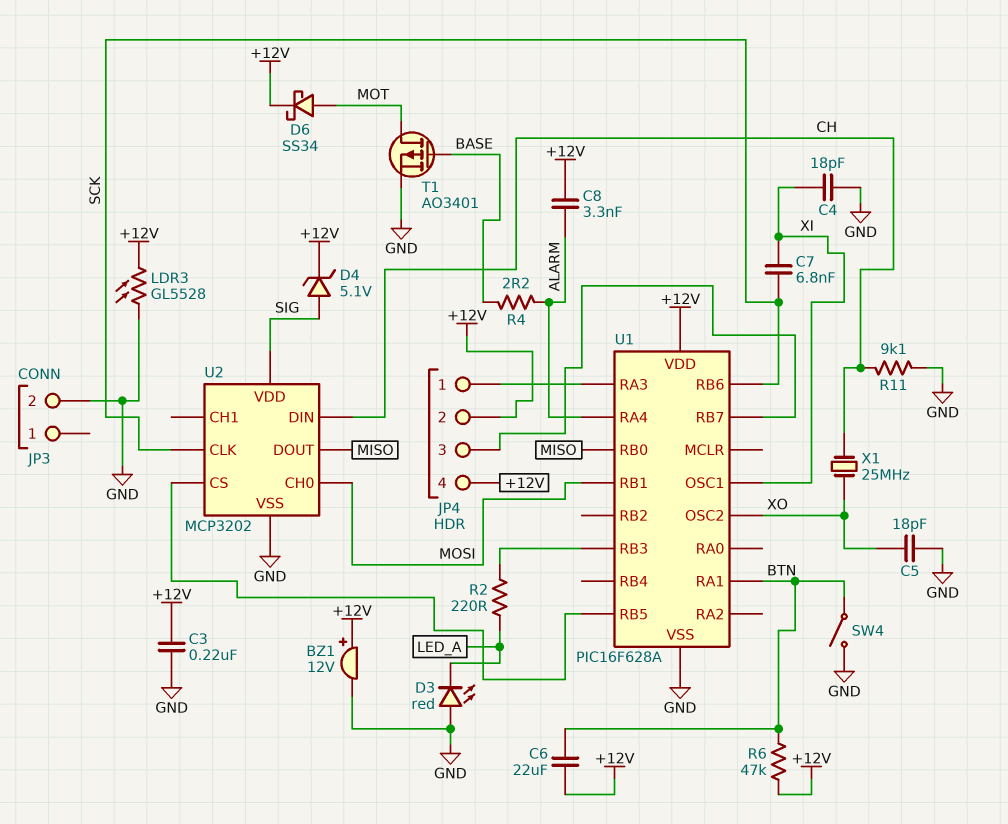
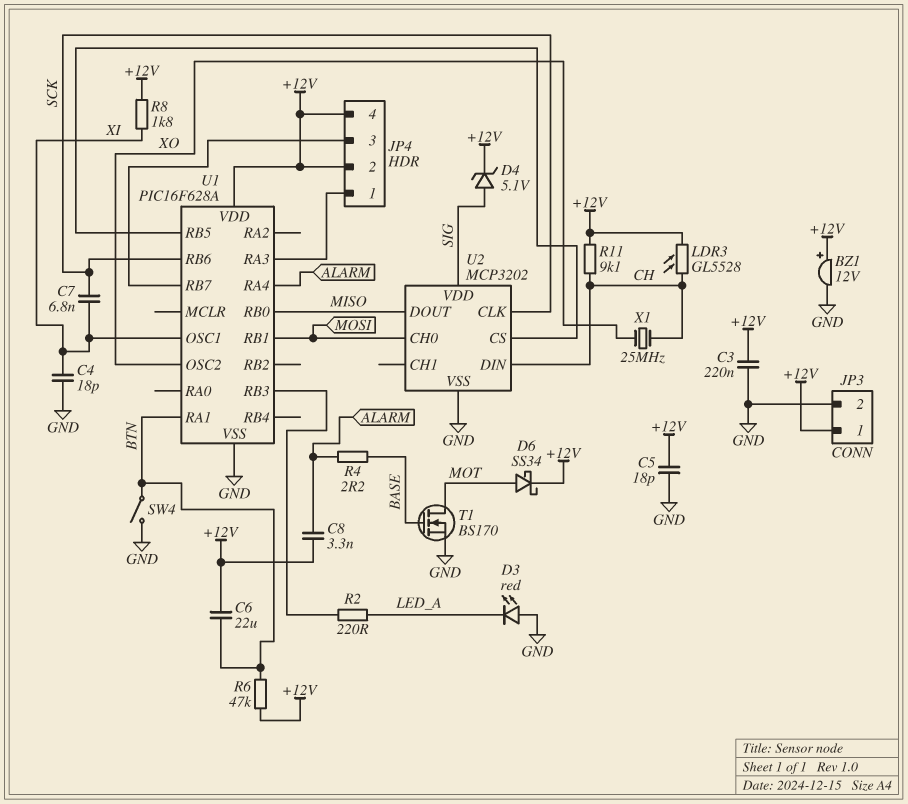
C5: 18pF (GND, XO) -> 18pF (+12V, GND)
JP3 pin 1: none -> +12V
LDR3: GL5528 (+12V, GND) -> GL5528 (+12V, CH)
R8: none -> 1.8k (+12V, XI)
R11: 9.1k (CH, GND) -> 9.1k (+12V, CH)
T1: PMOS AO3401 (G BASE, D MOT, S GND) -> NMOS BS170 (G BASE, D MOT, S GND)

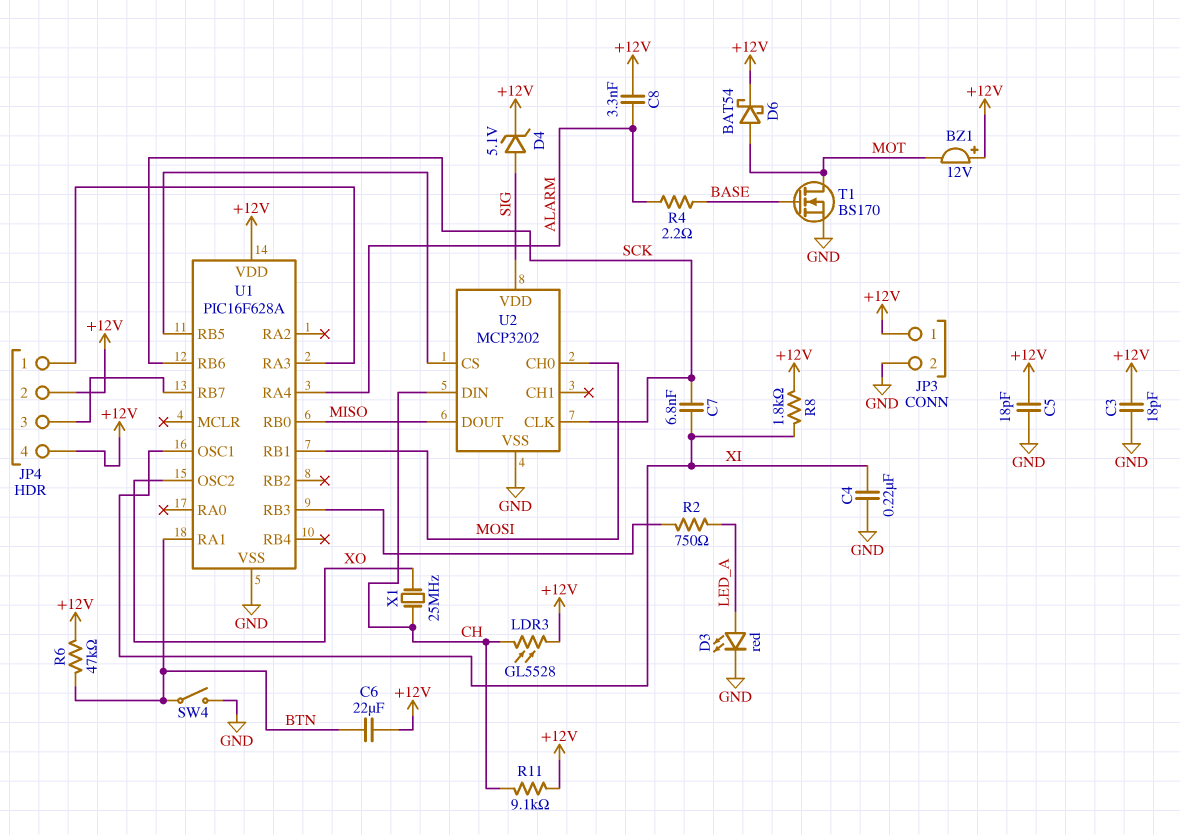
BZ1: buzzer 12V (plus +12V, minus GND) -> buzzer 12V (plus +12V, minus MOT)
C3: 220nF (+12V, GND) -> 18pF (+12V, GND)
C4: 18pF (GND, XI) -> 220nF (GND, XI)
D3: LED red (A GND, K LED_A) -> LED red (A LED_A, K GND)
D6: schottky SS34 (A MOT, K +12V) -> schottky BAT54 (A MOT, K +12V)
R2: 220 (LED_A, U1/RB3) -> 750 (LED_A, U1/RB3)

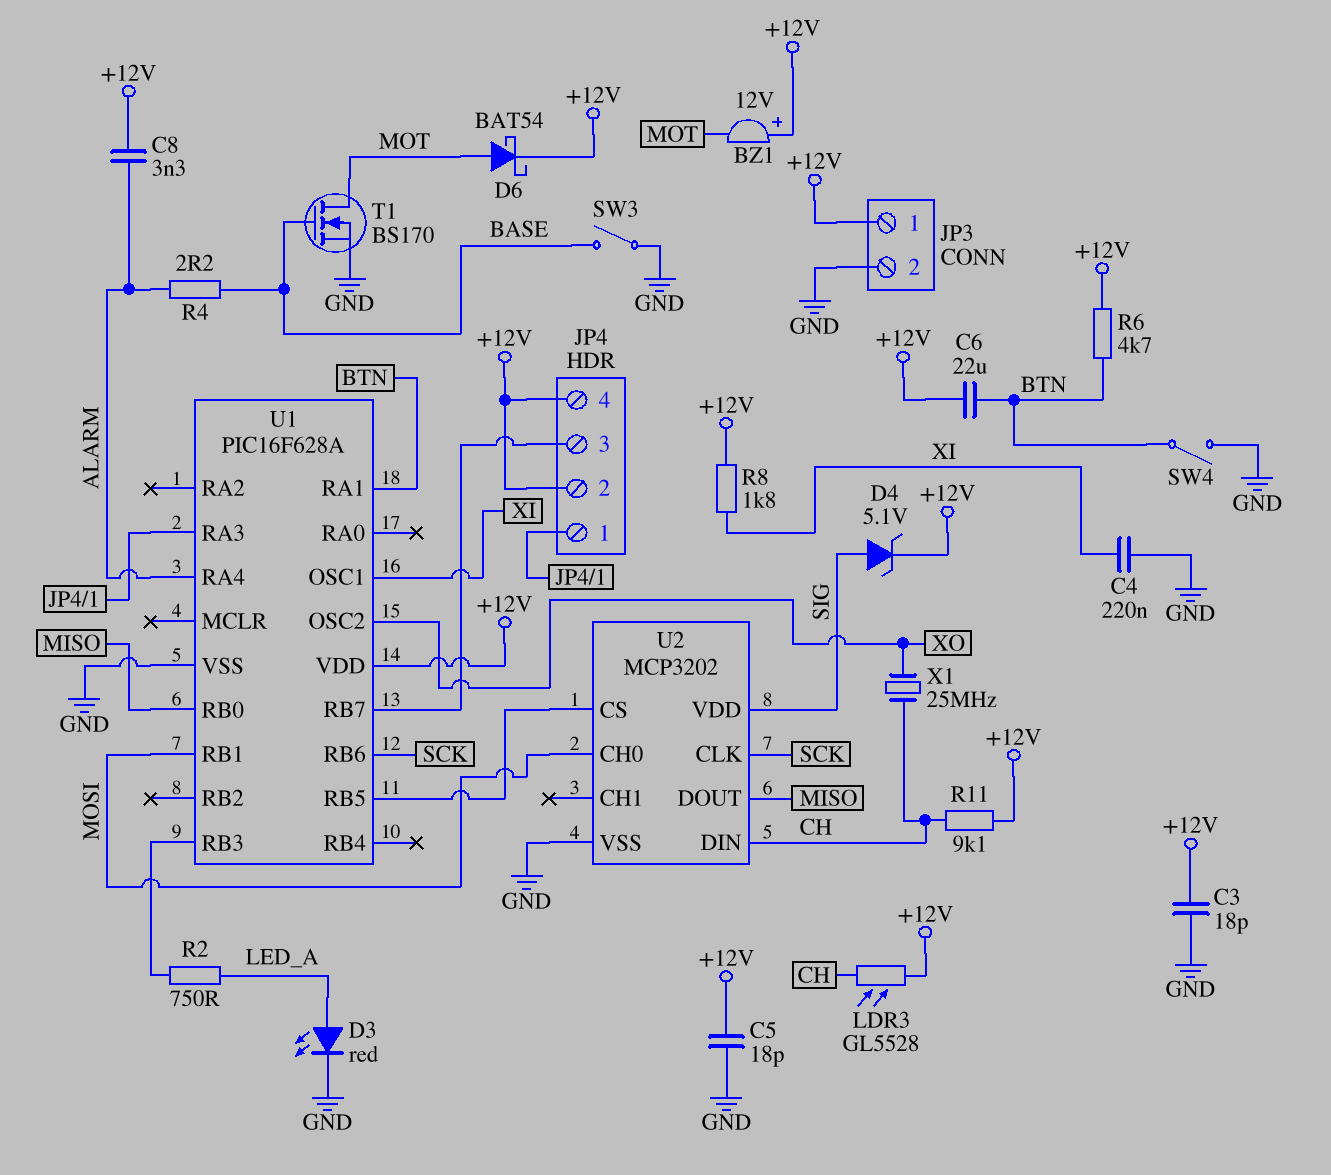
C7: 6.8nF (SCK, XI) -> none
R6: 47k (+12V, BTN) -> 4.7k (+12V, BTN)
SW3: none -> switch (BASE, GND)

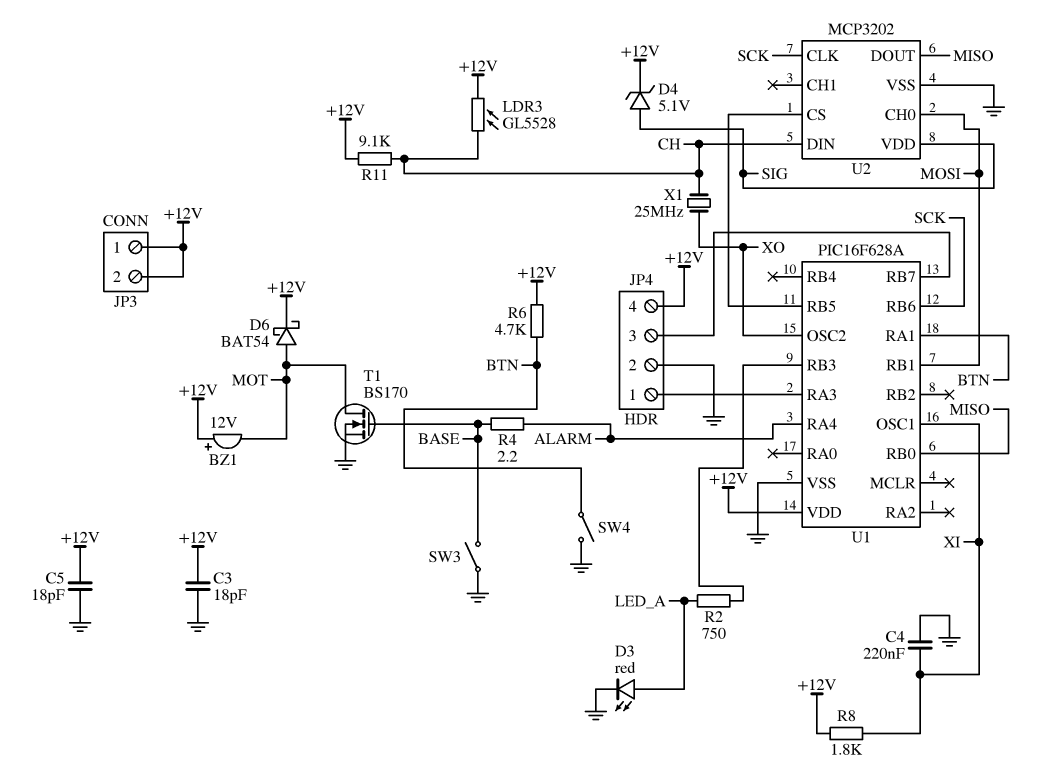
C6: 22uF (+12V, BTN) -> none
C8: 3.3nF (+12V, ALARM) -> none
JP3 pin 2: GND -> +12V
JP4 pin 2: +12V -> GND

